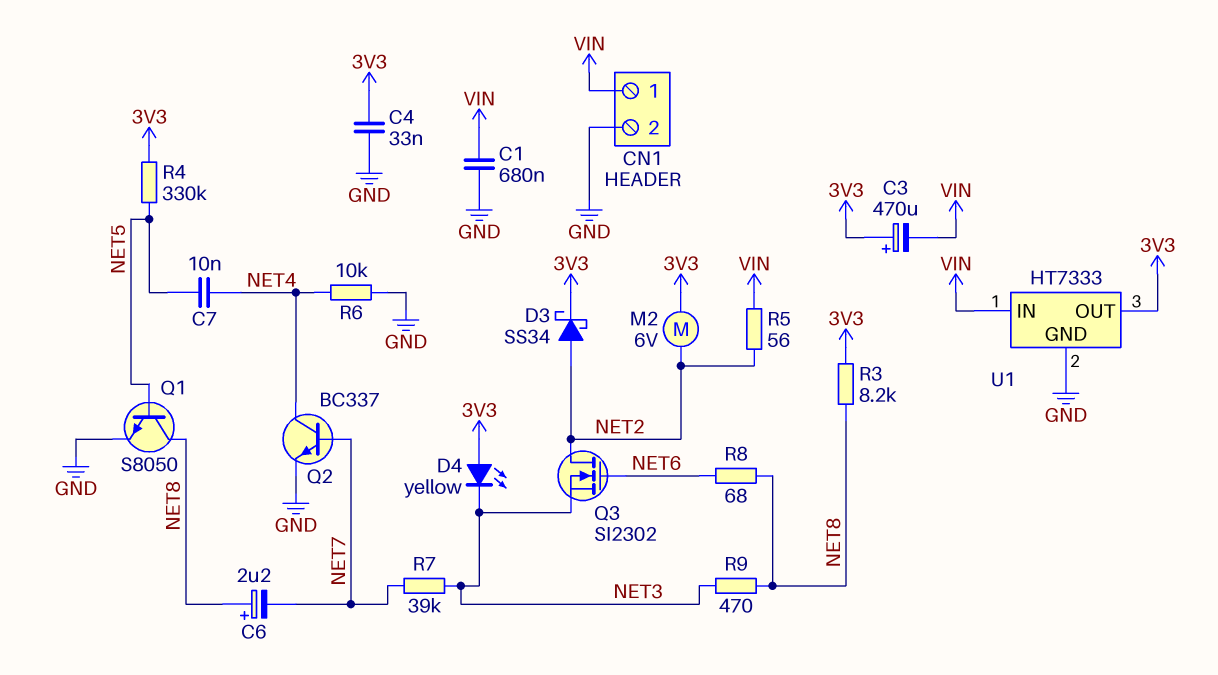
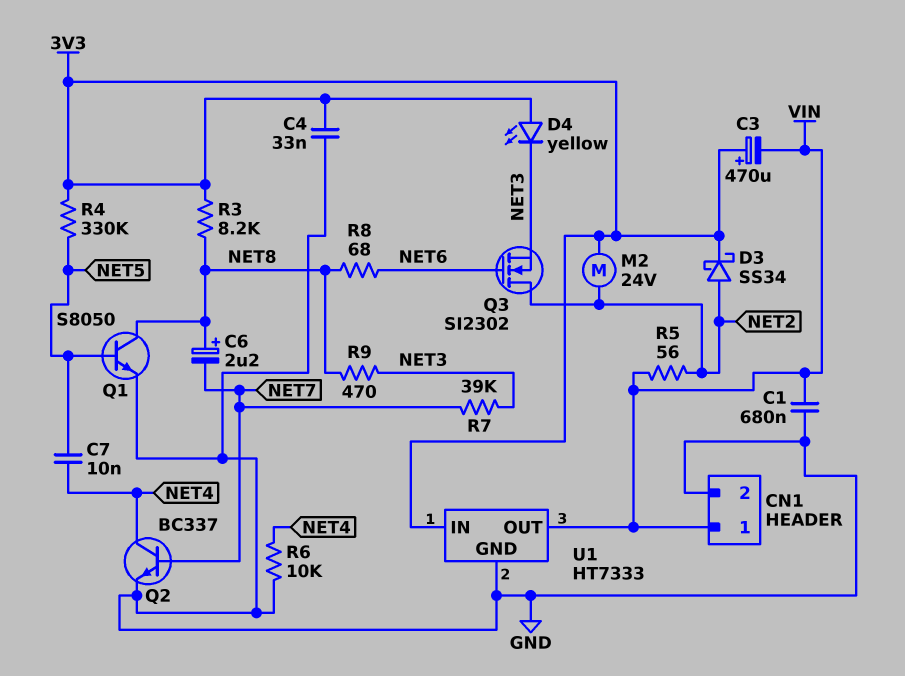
M2: motor 6V (3V3, NET2) -> motor 24V (3V3, NET2)
U1 pin IN: VIN -> 3V3
U1 pin OUT: 3V3 -> VIN

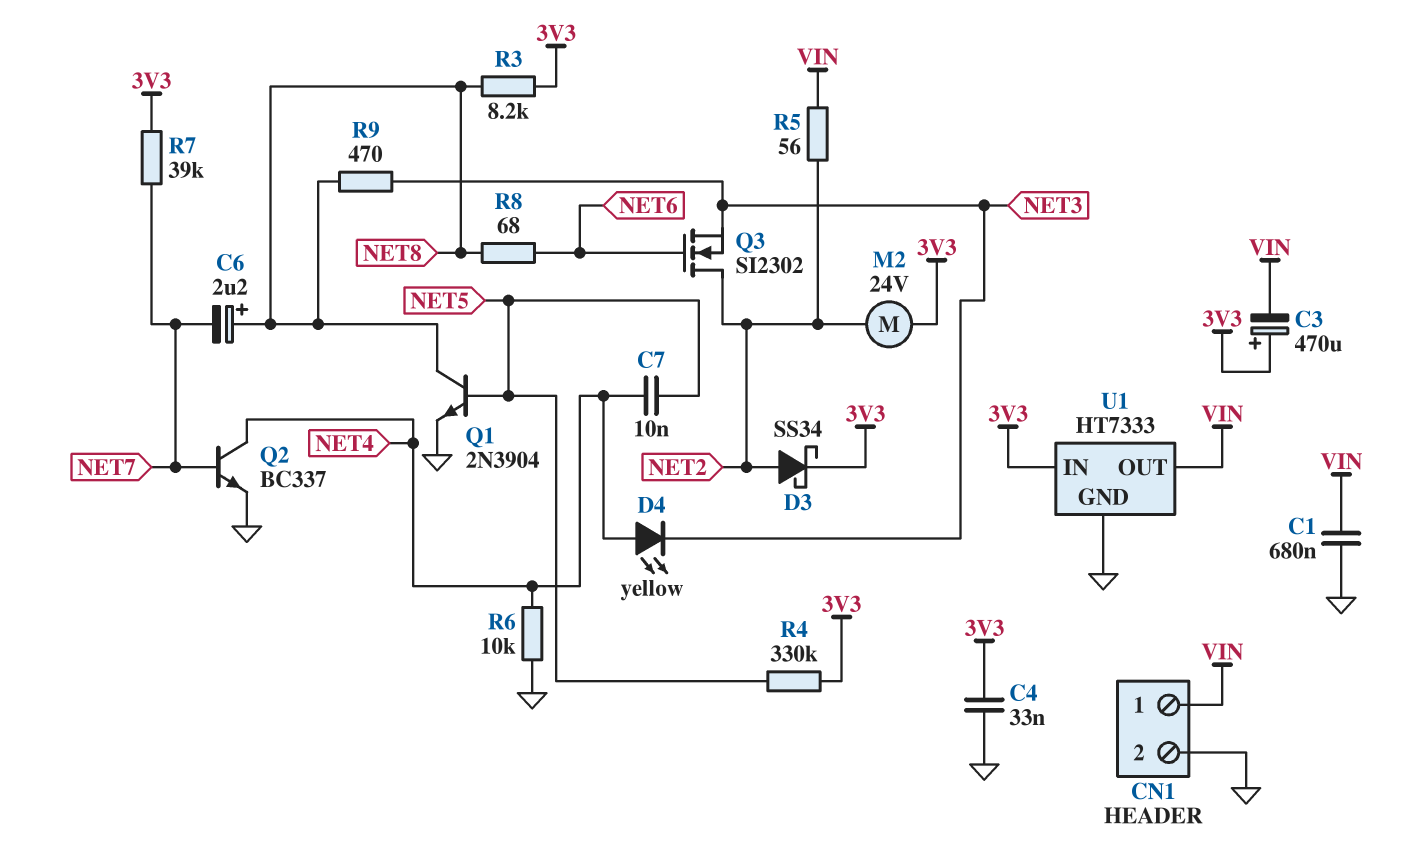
D4: LED yellow (A 3V3, K NET3) -> LED yellow (A NET4, K NET3)
Q1: NPN S8050 (B NET5, C NET8, E GND) -> NPN 2N3904 (B NET5, C NET8, E GND)
R7: 39k (NET3, NET7) -> 39k (3V3, NET7)

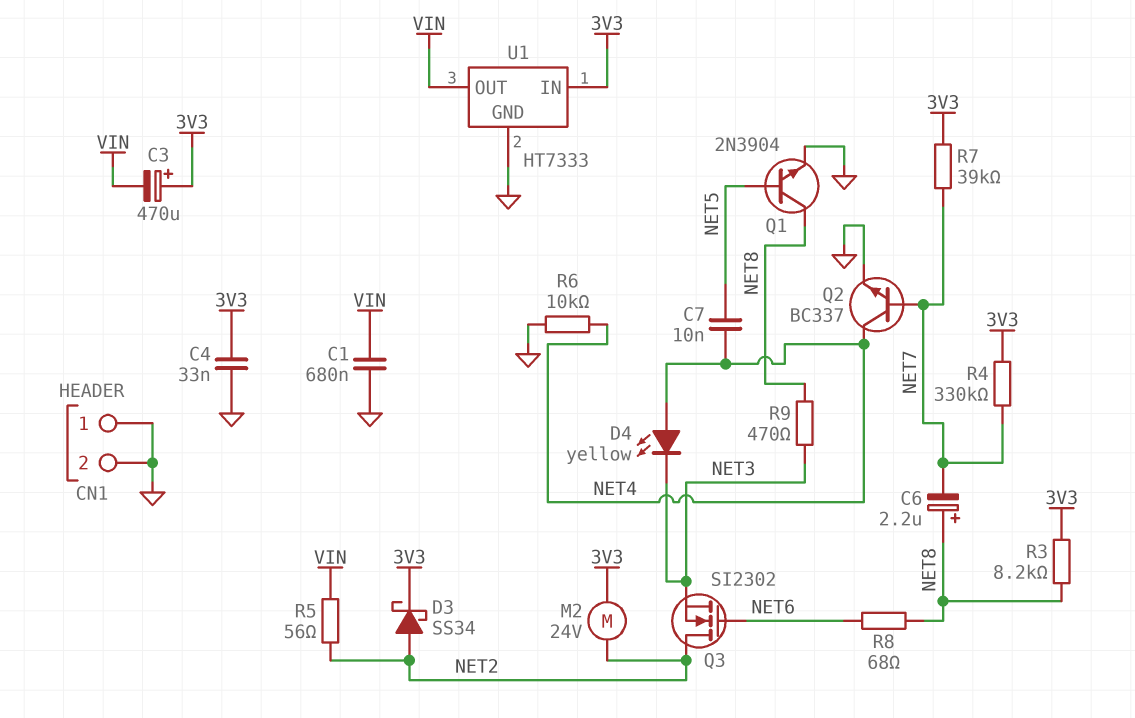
CN1 pin 1: VIN -> GND
R4: 330k (3V3, NET5) -> 330k (3V3, NET7)

